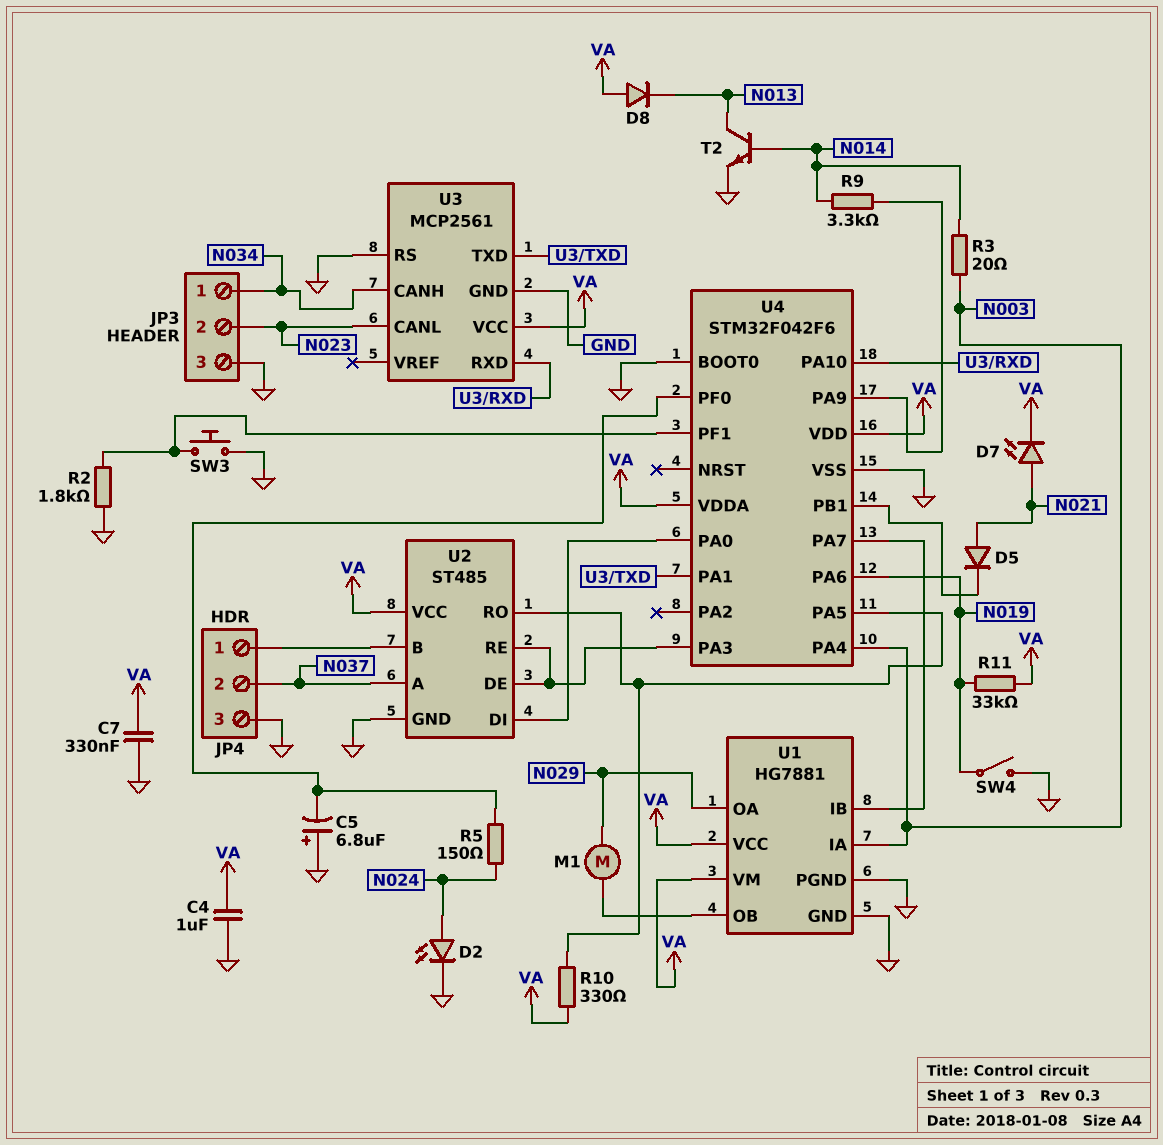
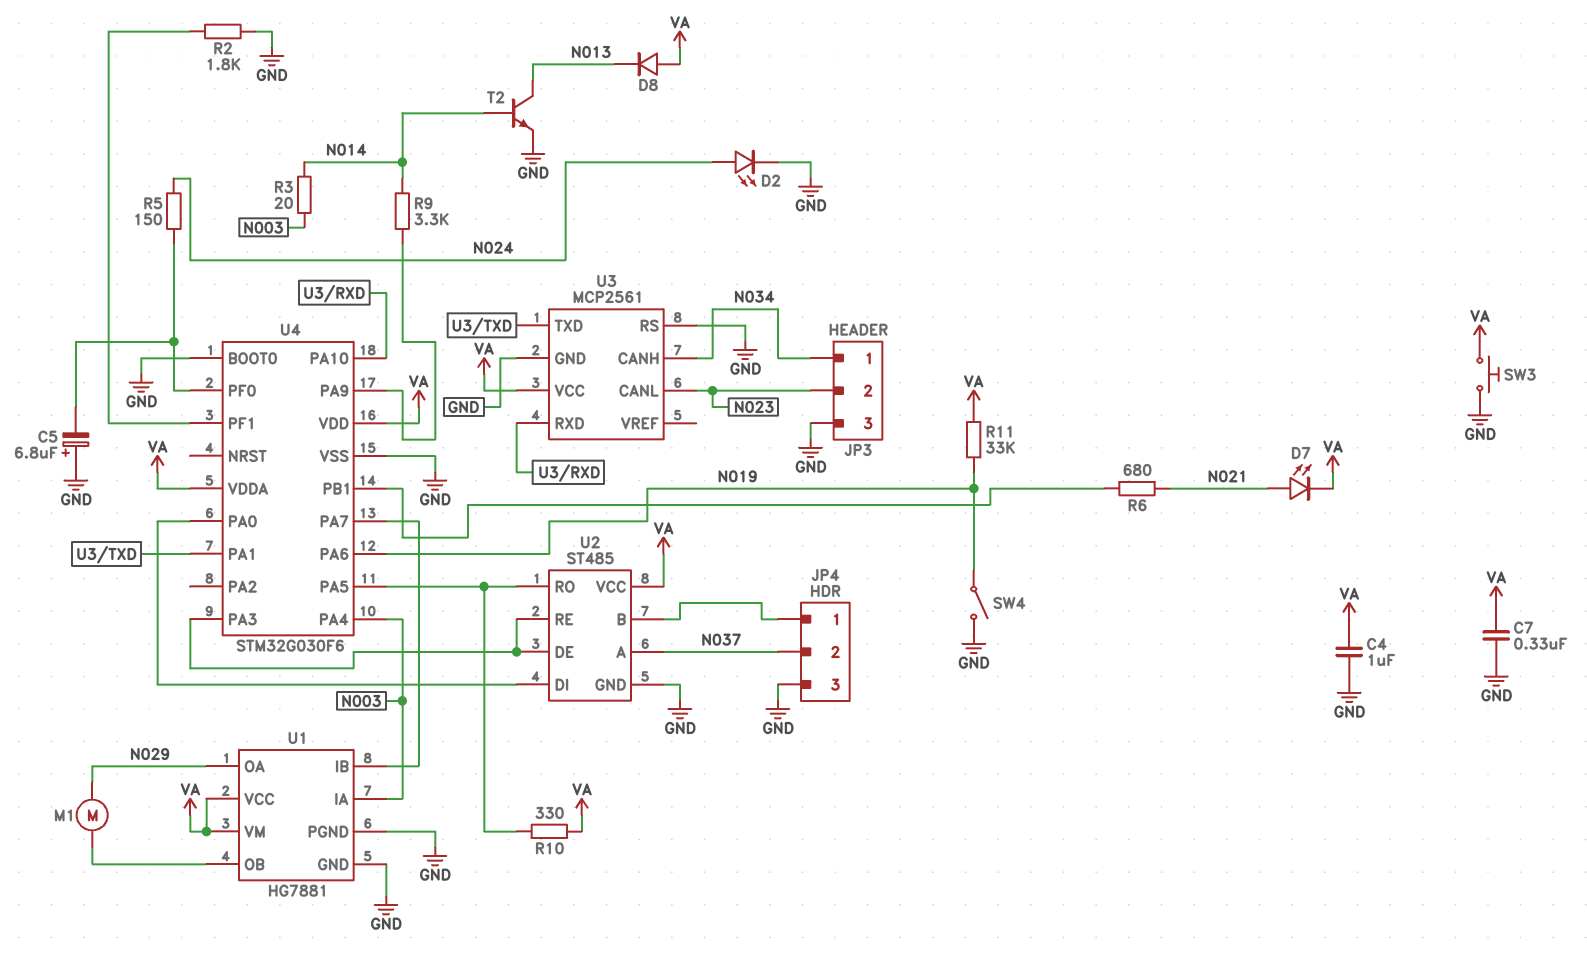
D5: diode (A N021, K U4/PB1) -> none
R6: none -> 680 (N021, U4/PB1)
SW3: button (GND, U4/PF1) -> button (GND, VA)
U4: STM32F042F6 -> STM32G030F6

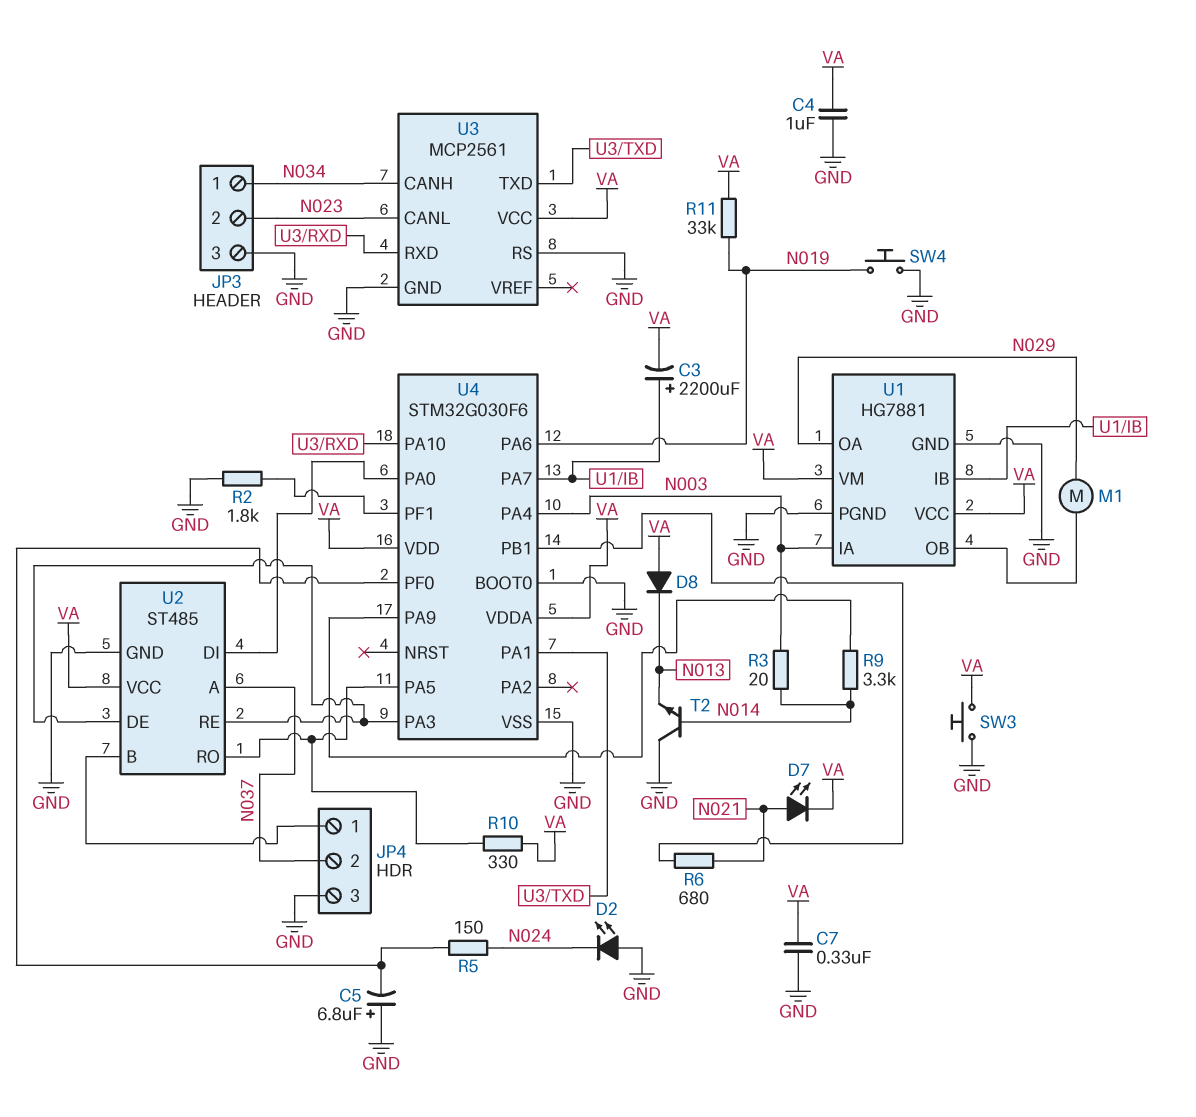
C3: none -> 2200uF (plus U1/IB, minus VA)
D2: LED (A N024, K GND) -> LED (A GND, K N024)
SW4: switch (GND, N019) -> button (GND, N019)
T2: NPN (B N014, C N013, E GND) -> NPN (B N014, C GND, E N013)

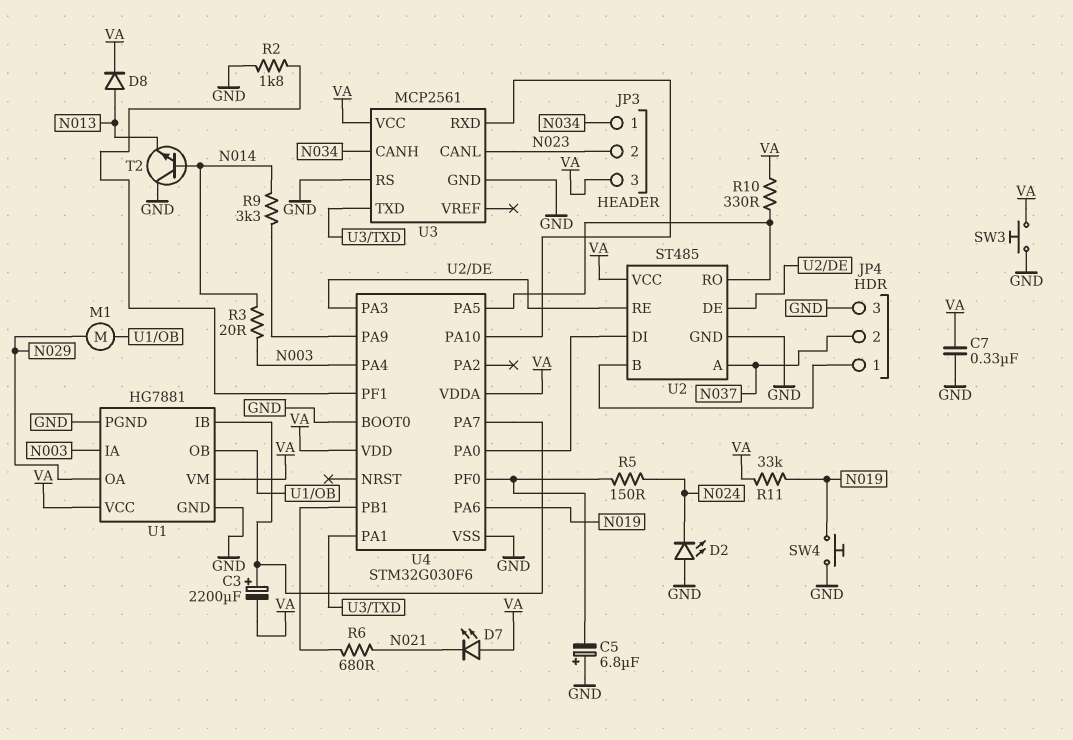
C4: 1uF (GND, VA) -> none
D7: LED (A N021, K VA) -> LED (A VA, K N021)
D8: diode (A VA, K N013) -> diode (A N013, K VA)
JP3 pin 3: GND -> VA

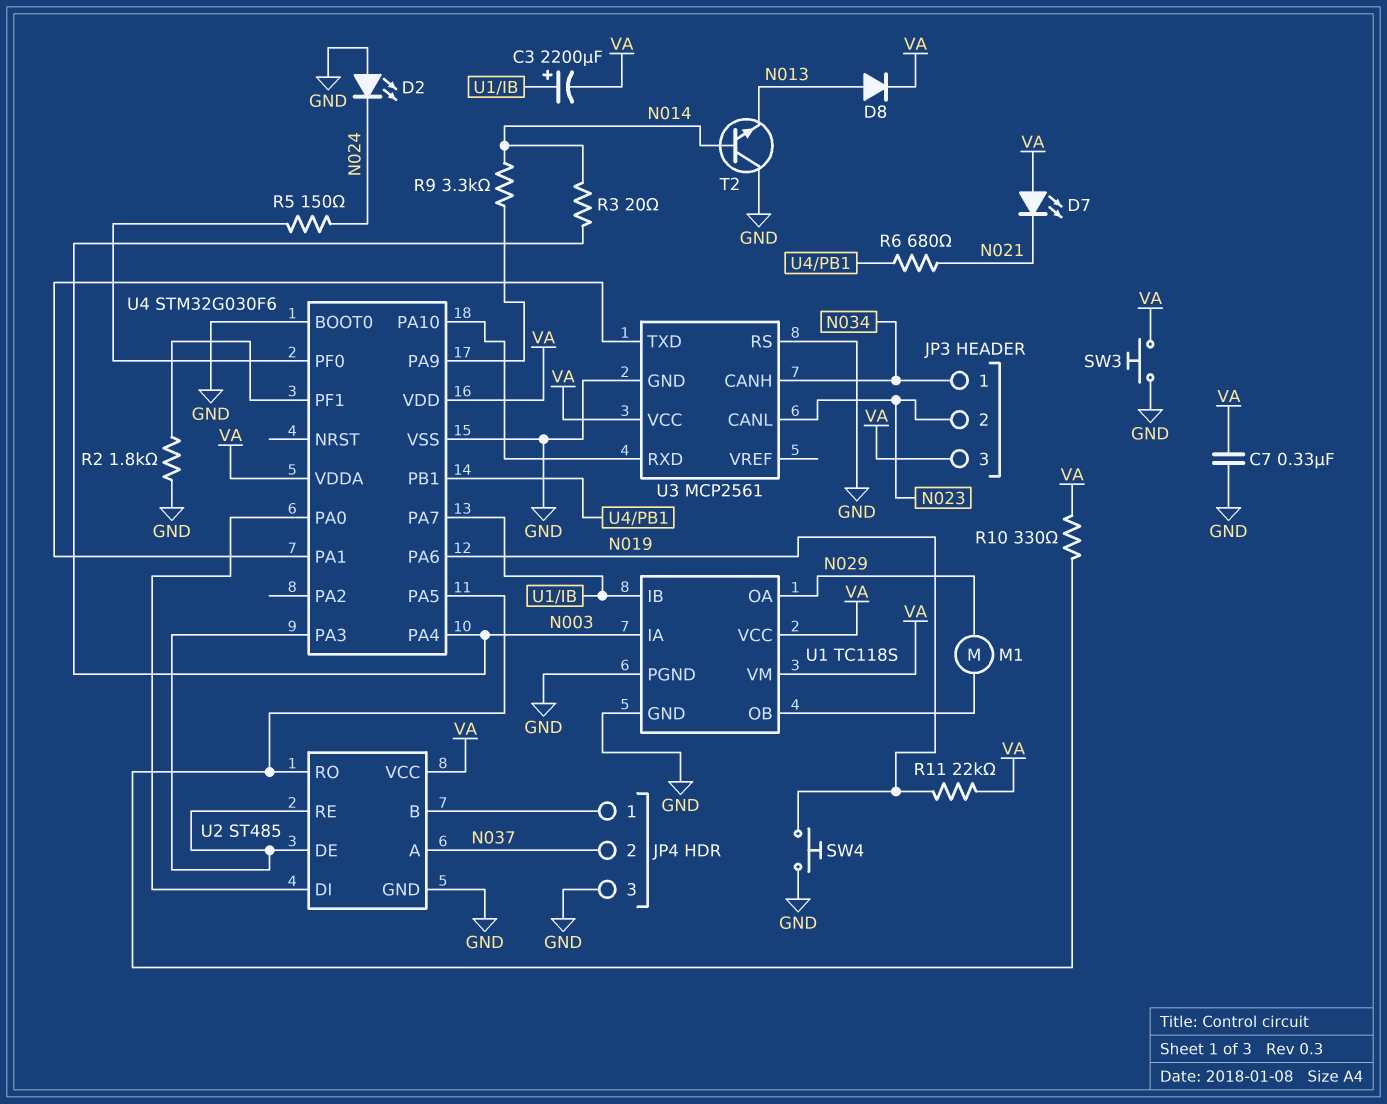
C5: 6.8uF (plus GND, minus U4/PF0) -> none
R11: 33k (N019, VA) -> 22k (N019, VA)
U1: HG7881 -> TC118S

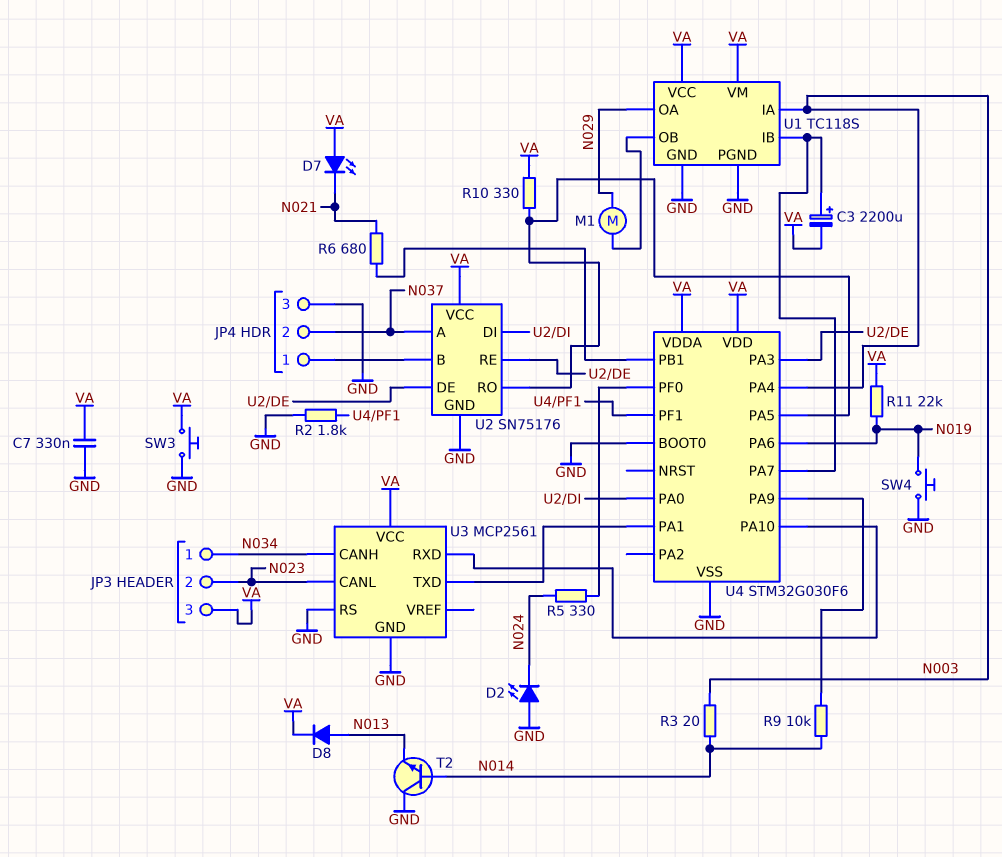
R5: 150 (N024, U4/PF0) -> 330 (N024, U4/PF0)
R9: 3.3k (N014, U4/PA9) -> 10k (N014, U4/PA9)
U2: ST485 -> SN75176

